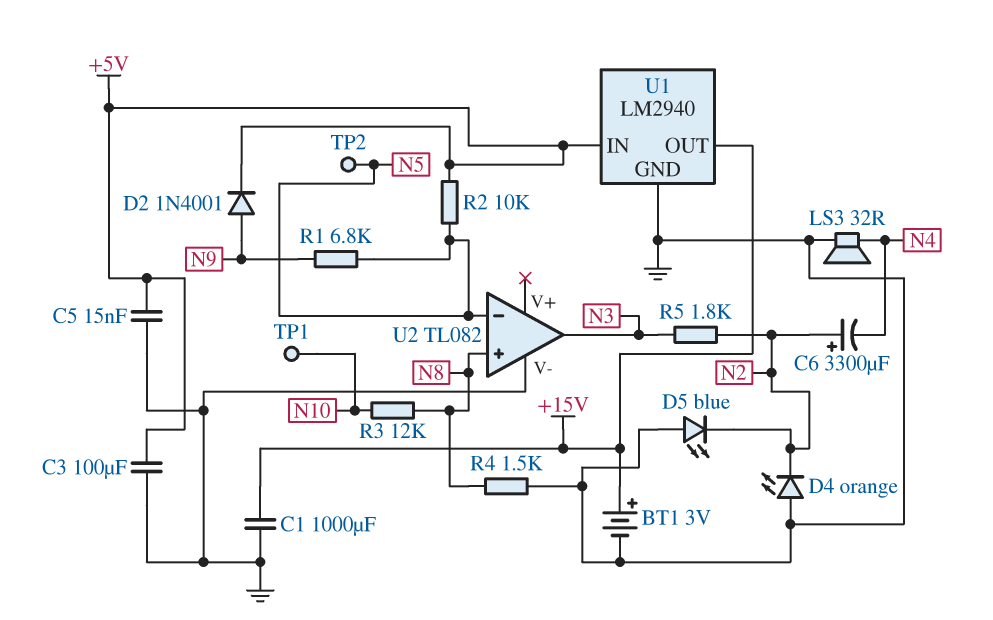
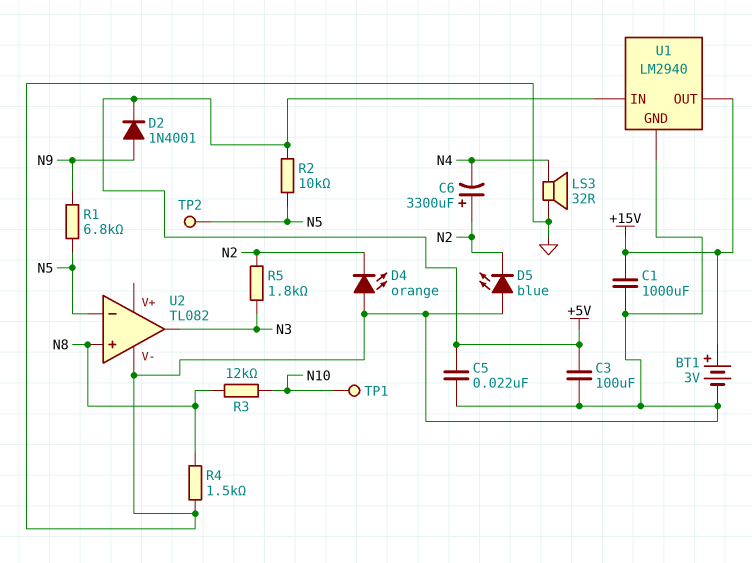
C5: 15nF (+5V, GND) -> 22nF (+5V, GND)

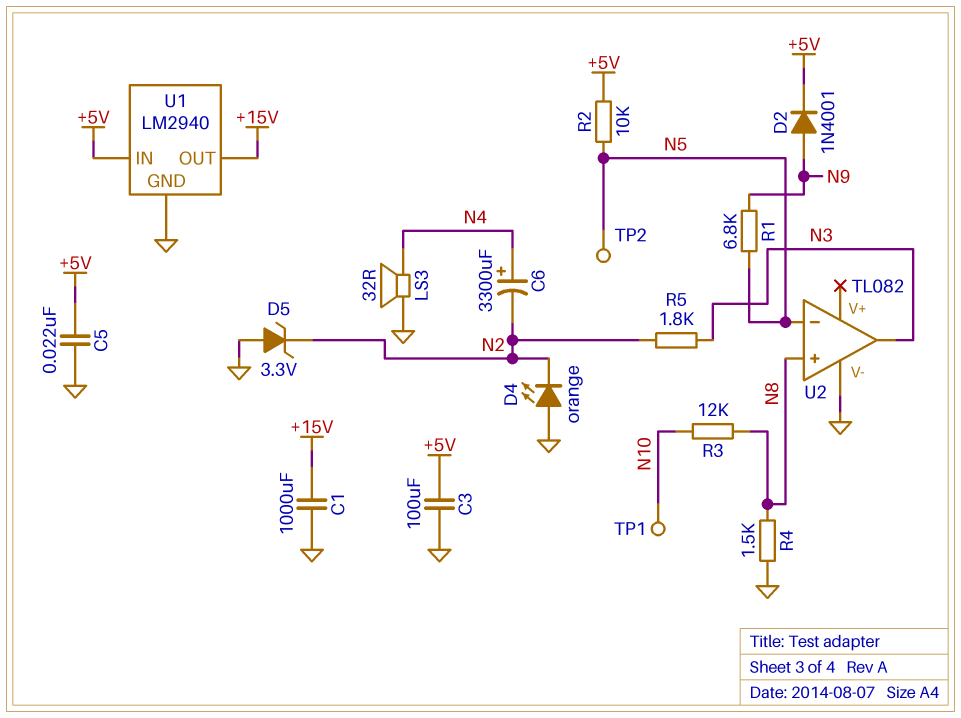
BT1: 3V (plus +15V, minus GND) -> none
C6: 3300uF (plus N2, minus N4) -> 3300uF (plus N4, minus N2)
D5: LED blue (A GND, K N2) -> zener 3.3V (A GND, K N2)

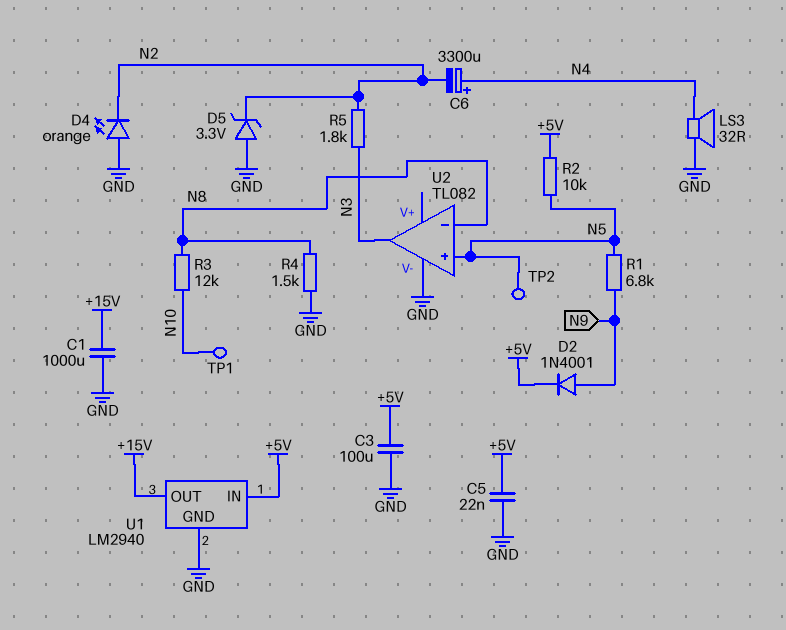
U2 pin in+: N8 -> N5
U2 pin in-: N5 -> N8

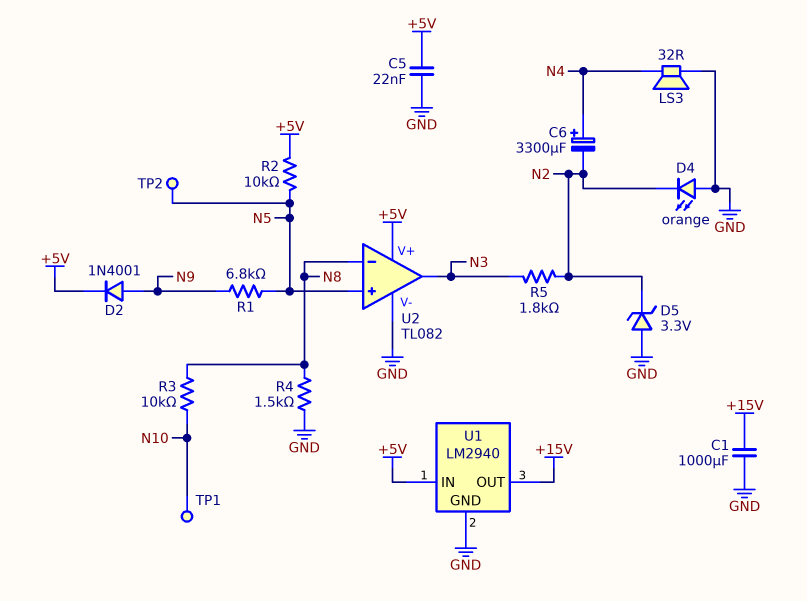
C3: 100uF (+5V, GND) -> none
R3: 12k (N8, N10) -> 10k (N8, N10)
U2 pin V+: none -> +5V

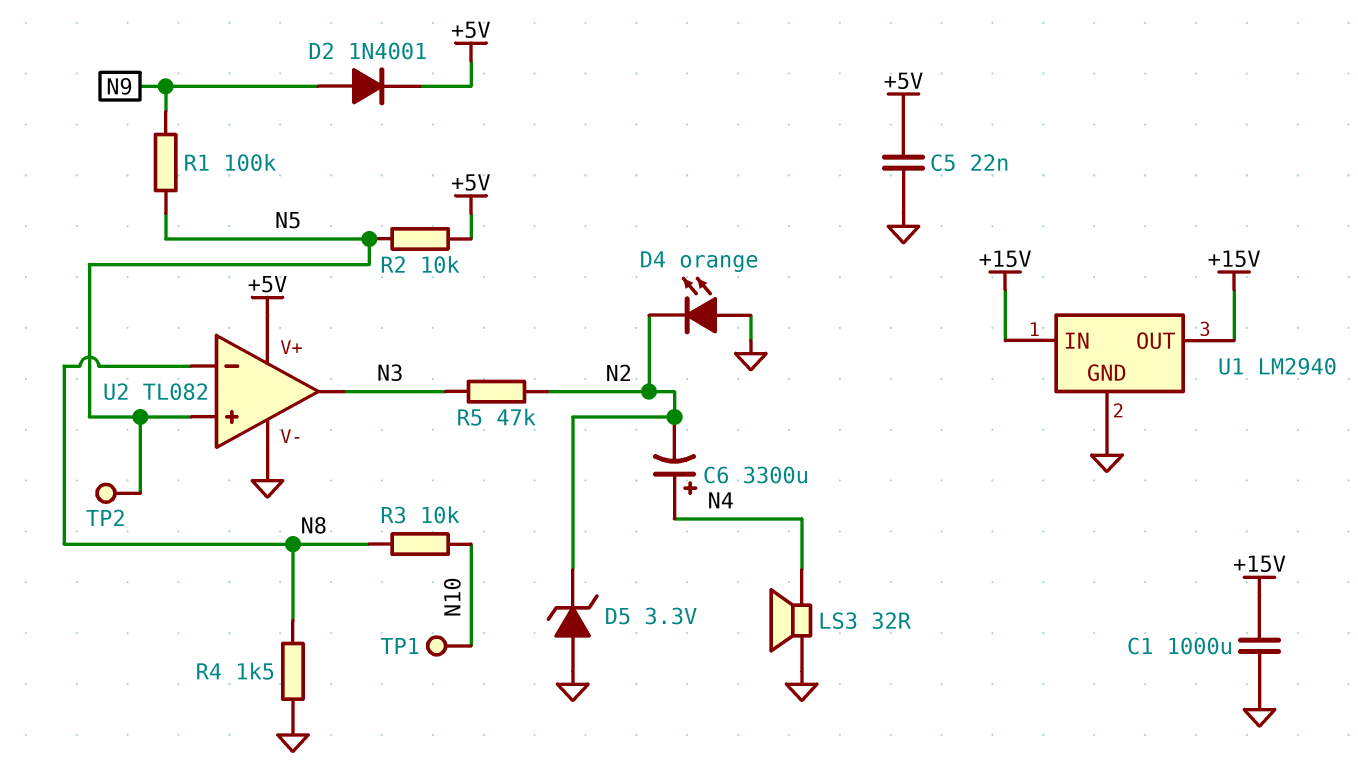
R1: 6.8k (N5, N9) -> 100k (N5, N9)
R5: 1.8k (N2, N3) -> 47k (N2, N3)
U1 pin IN: +5V -> +15V

